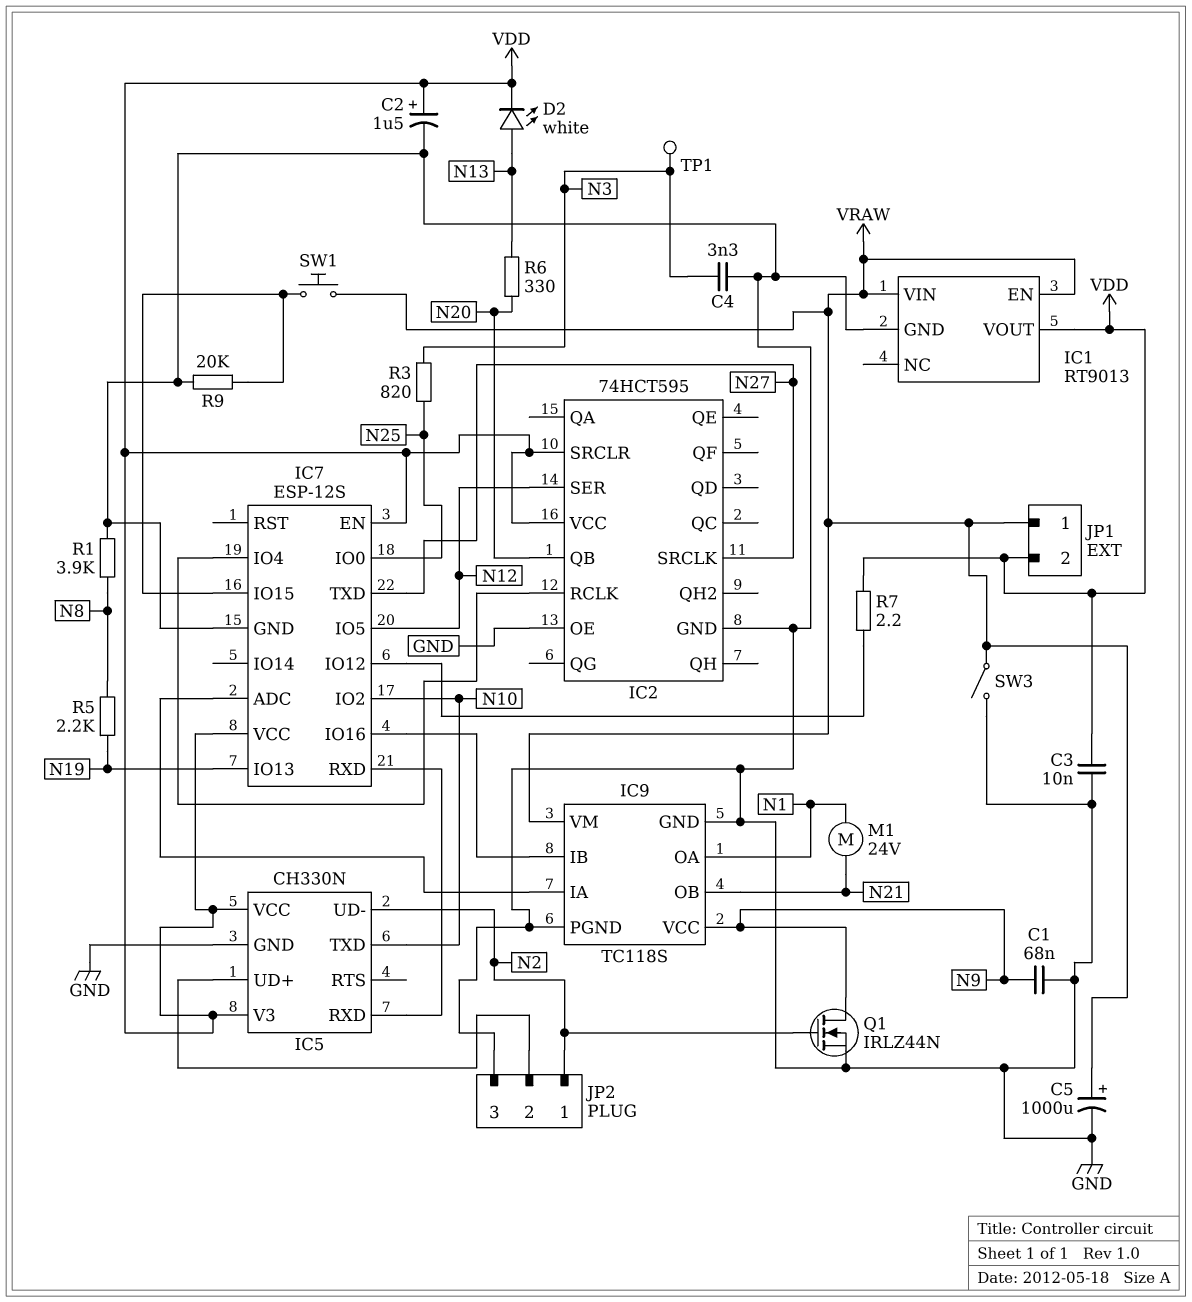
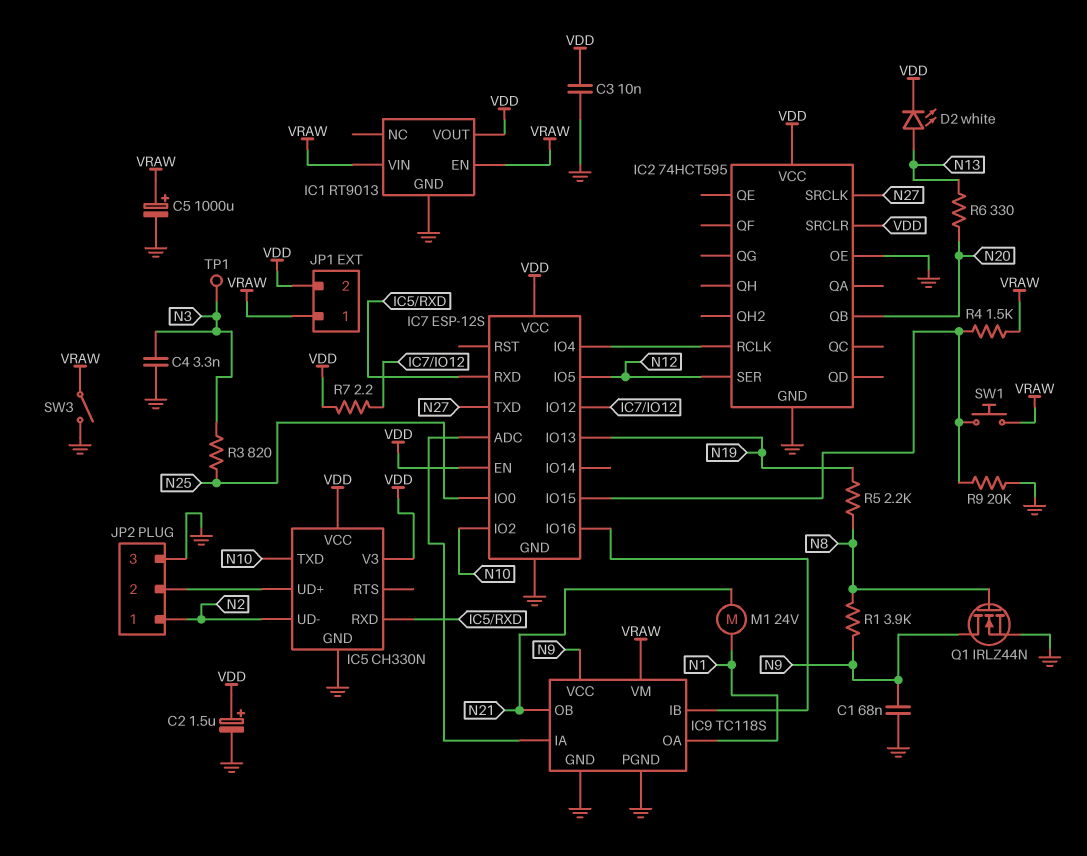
Q1: NMOS IRLZ44N (G N2, D N9, S GND) -> NMOS IRLZ44N (G N8, D N9, S GND)
R1: 3.9k (GND, N8) -> 3.9k (N8, N9)
R4: none -> 1.5k (IC7/IO15, VRAW)

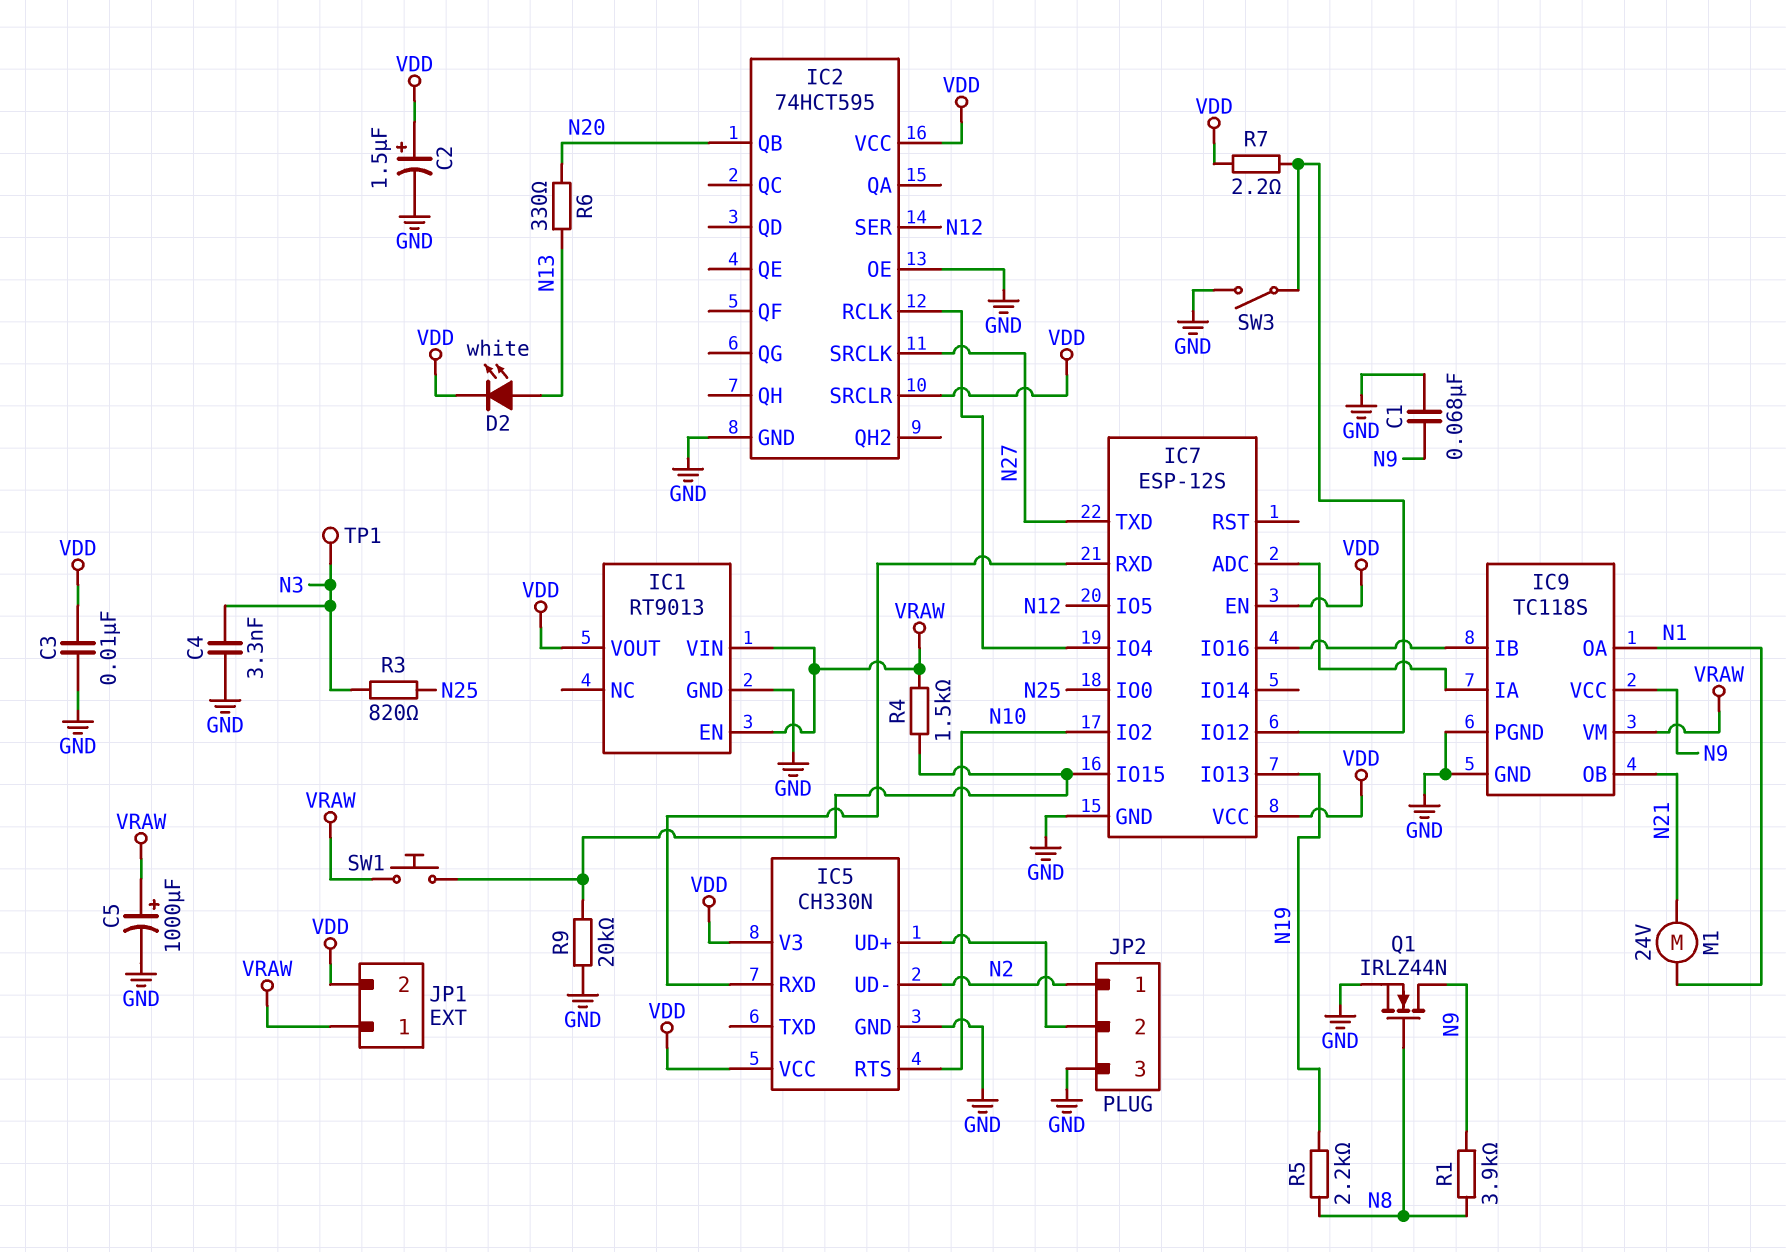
IC5 pin RTS: none -> N10
IC5 pin TXD: N10 -> none
SW3: switch (GND, VRAW) -> switch (GND, IC7/IO12)

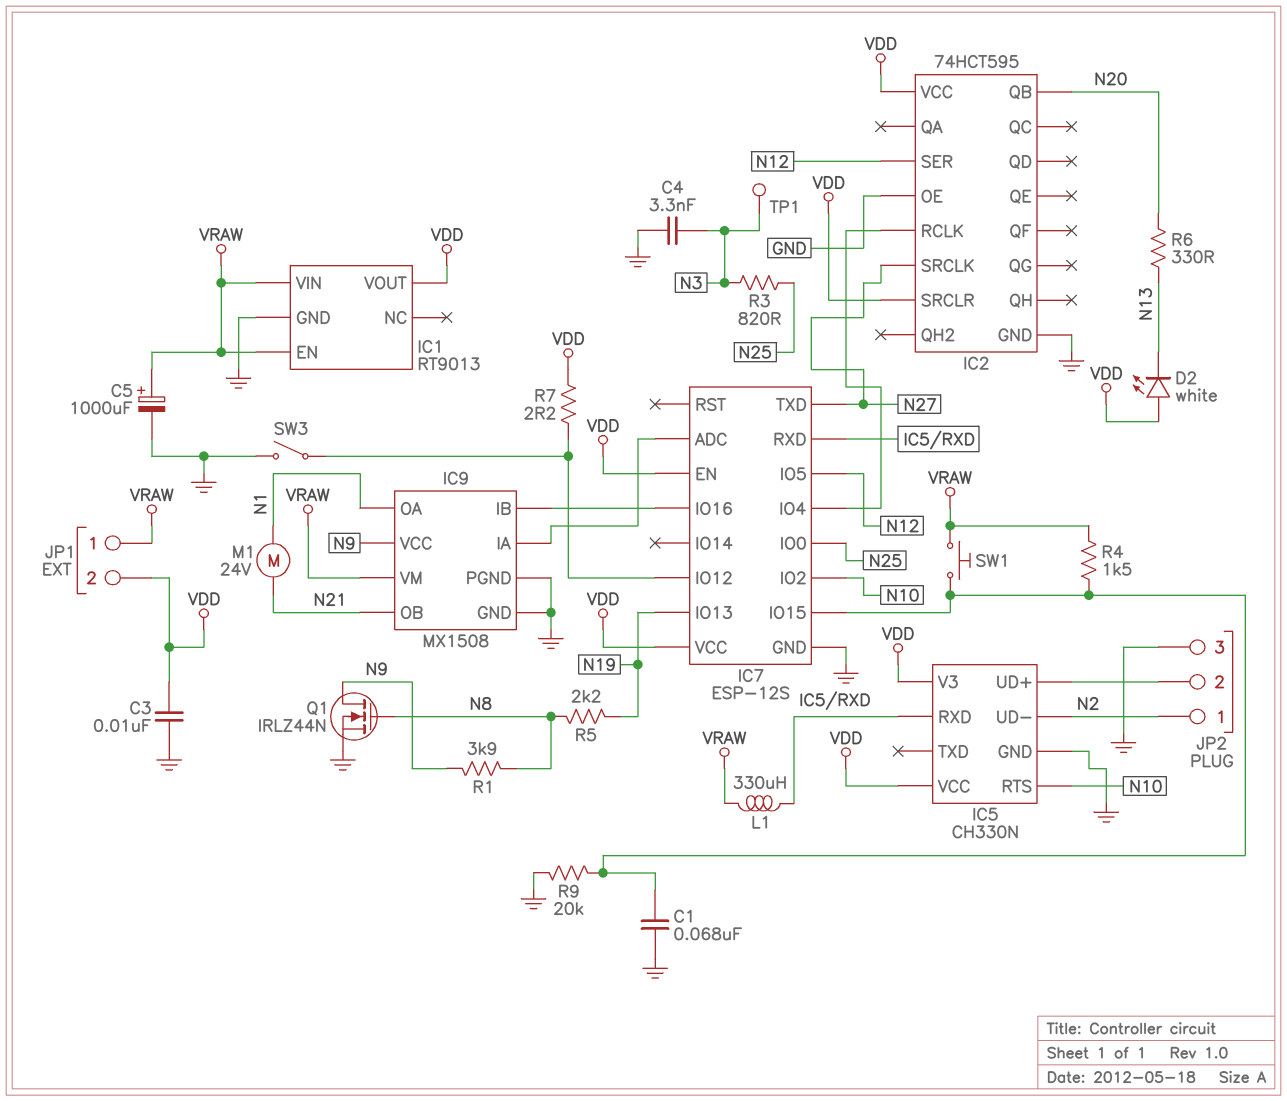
C1: 68nF (GND, N9) -> 68nF (GND, IC7/IO15)
C2: 1.5uF (plus VDD, minus GND) -> none
D2: LED white (A N13, K VDD) -> LED white (A VDD, K N13)
IC9: TC118S -> MX1508
L1: none -> 330uH (IC5/RXD, VRAW)

